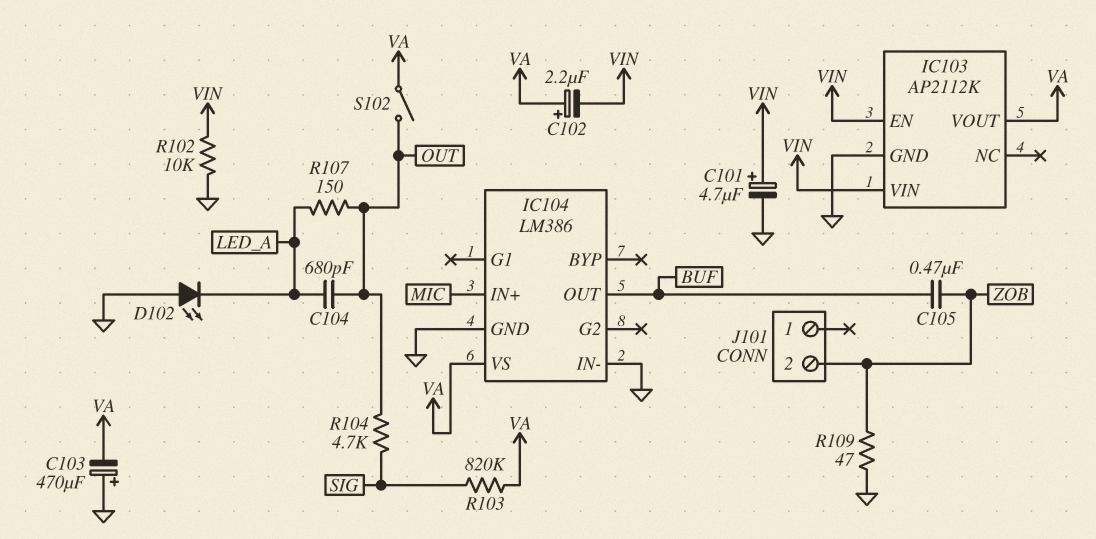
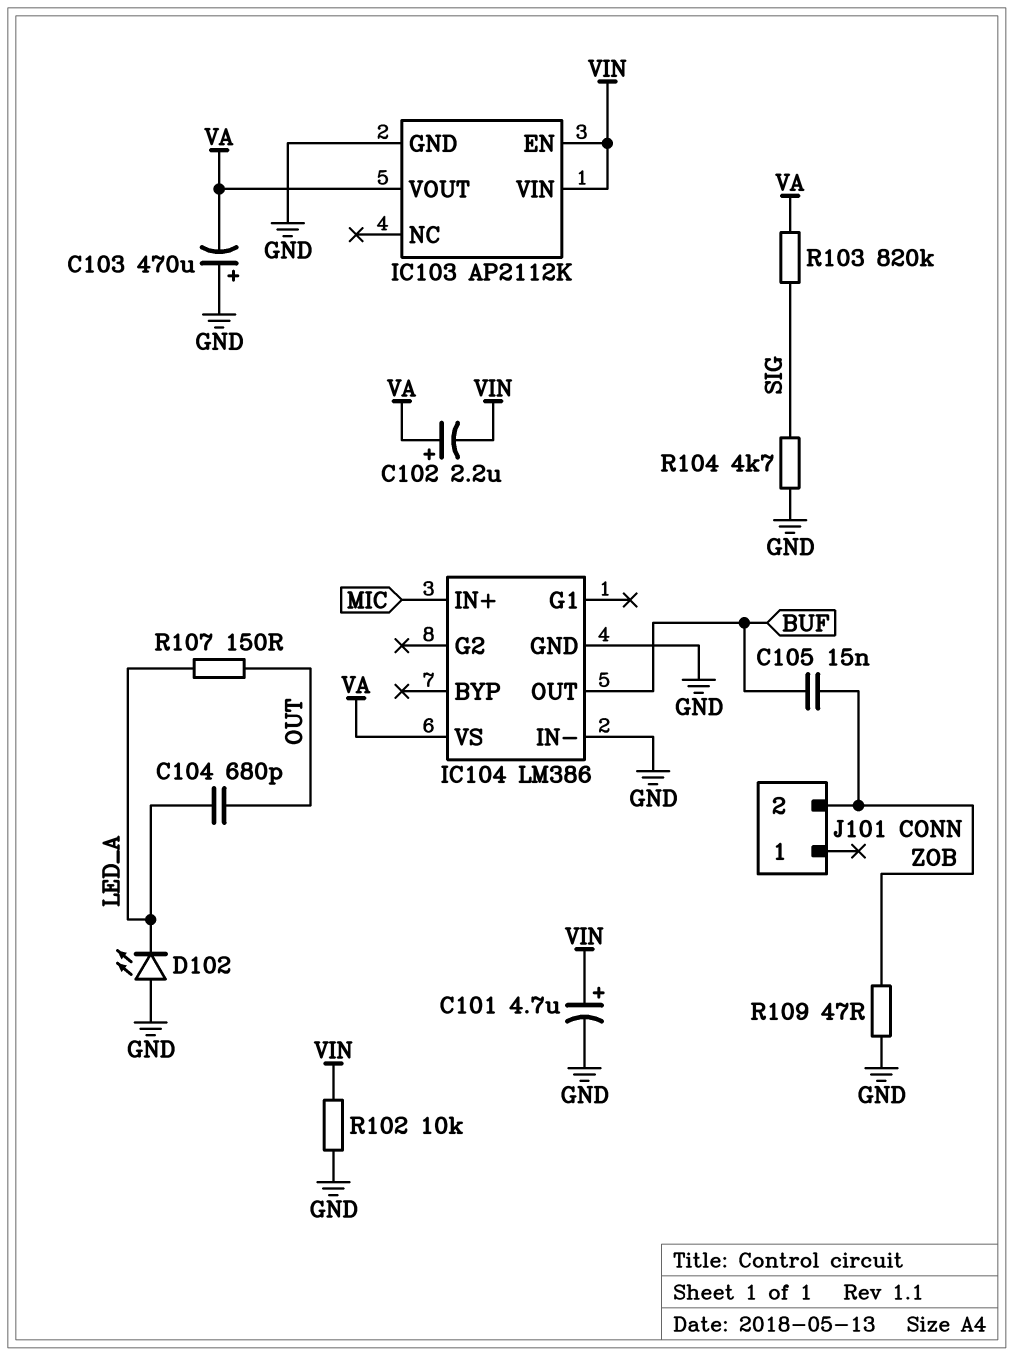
C105: 470nF (BUF, ZOB) -> 15nF (BUF, ZOB)
R104: 4.7k (OUT, SIG) -> 4.7k (GND, SIG)
S102: switch (OUT, VA) -> none

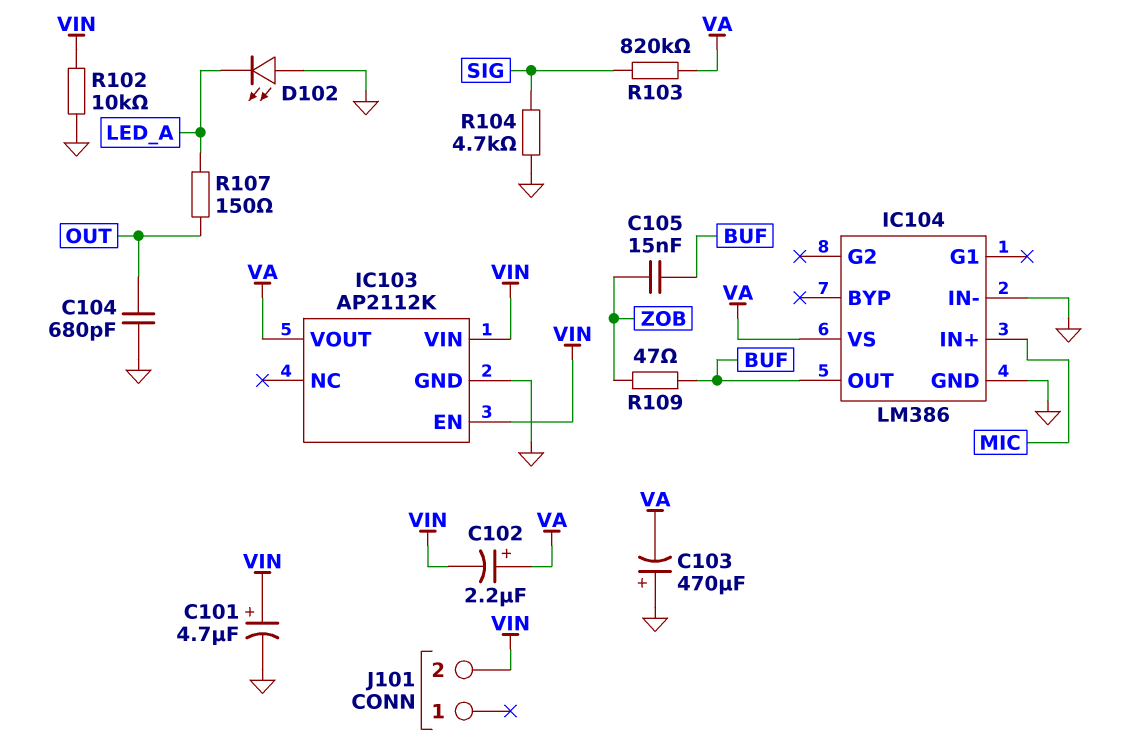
C104: 680pF (LED_A, OUT) -> 680pF (GND, OUT)
J101 pin 2: ZOB -> VIN
R109: 47 (GND, ZOB) -> 47 (BUF, ZOB)

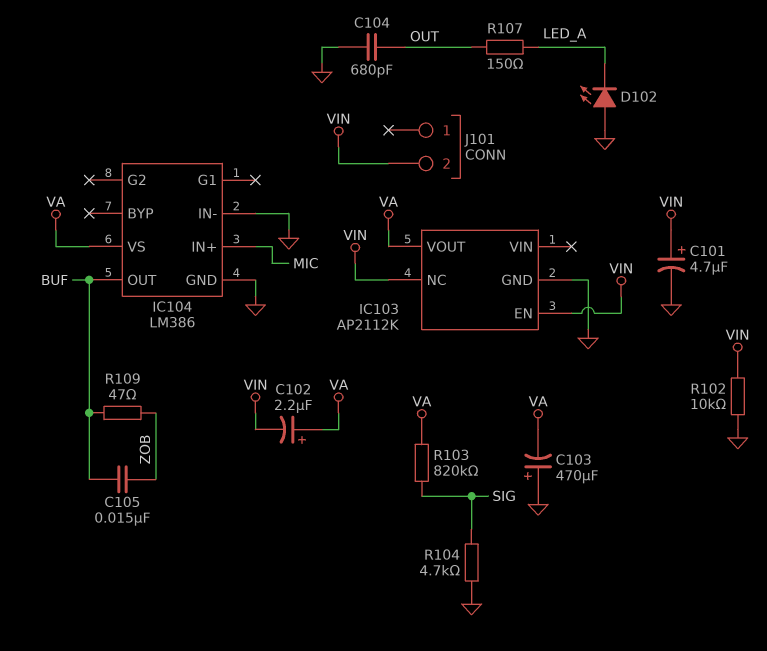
IC103 pin NC: none -> VIN
IC103 pin VIN: VIN -> none

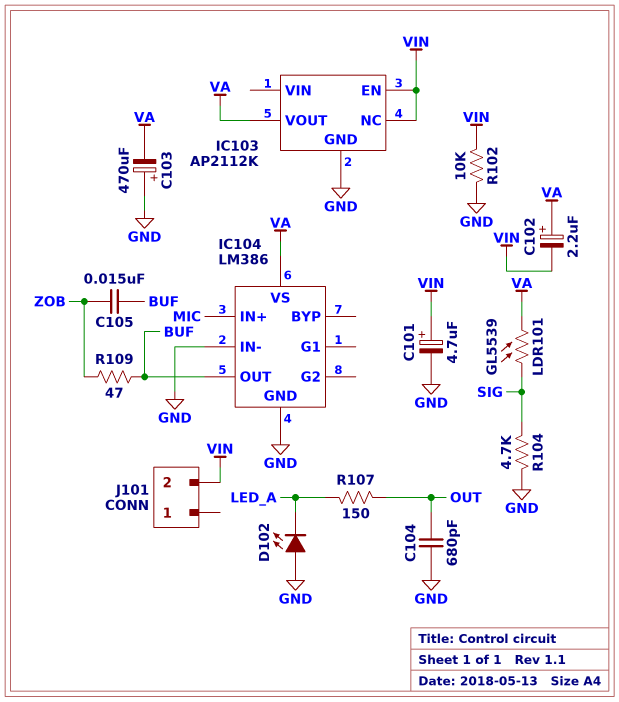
LDR101: none -> GL5539 (SIG, VA)
R103: 820k (SIG, VA) -> none

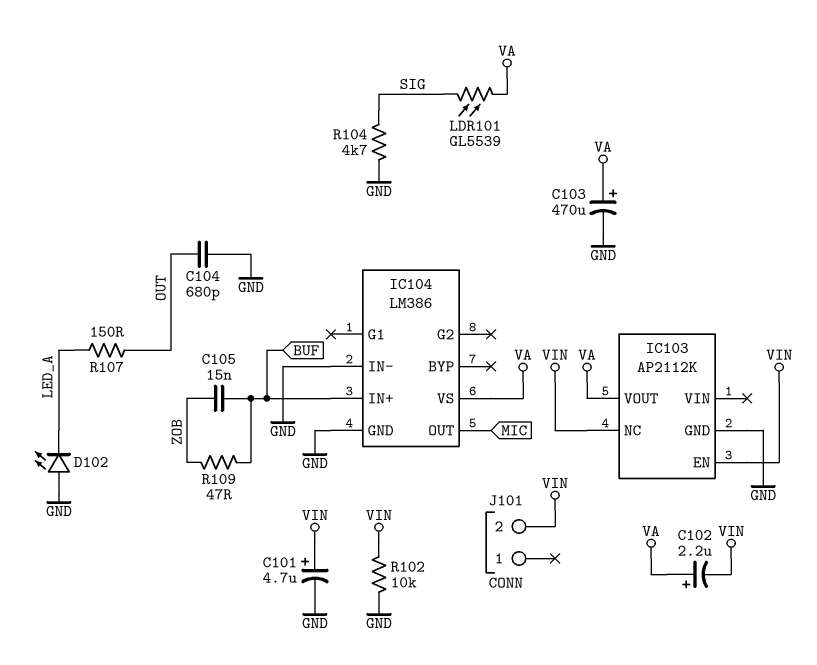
C103: 470uF (plus GND, minus VA) -> 470uF (plus VA, minus GND)
IC104 pin IN+: MIC -> BUF
IC104 pin OUT: BUF -> MIC

